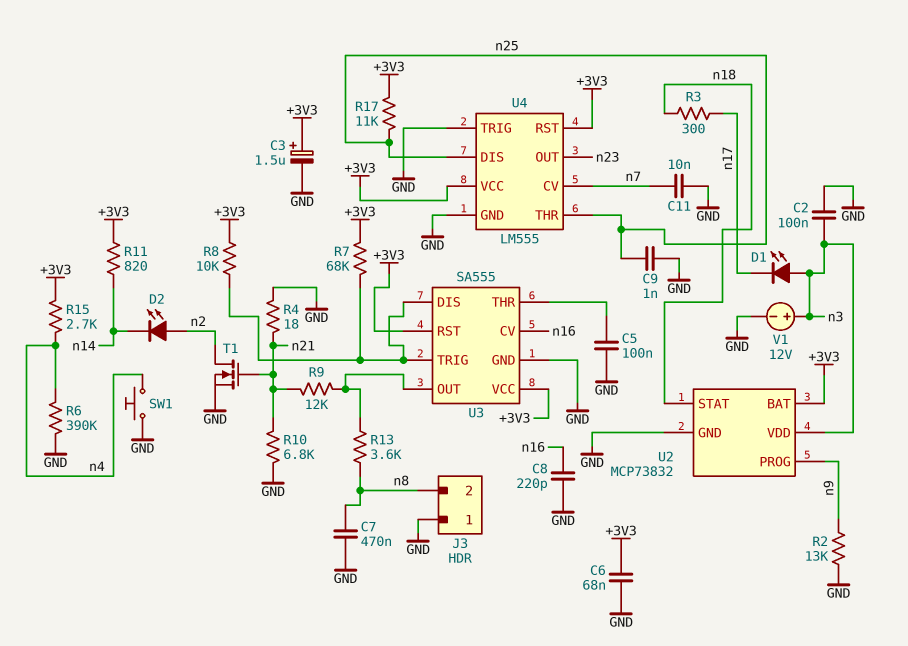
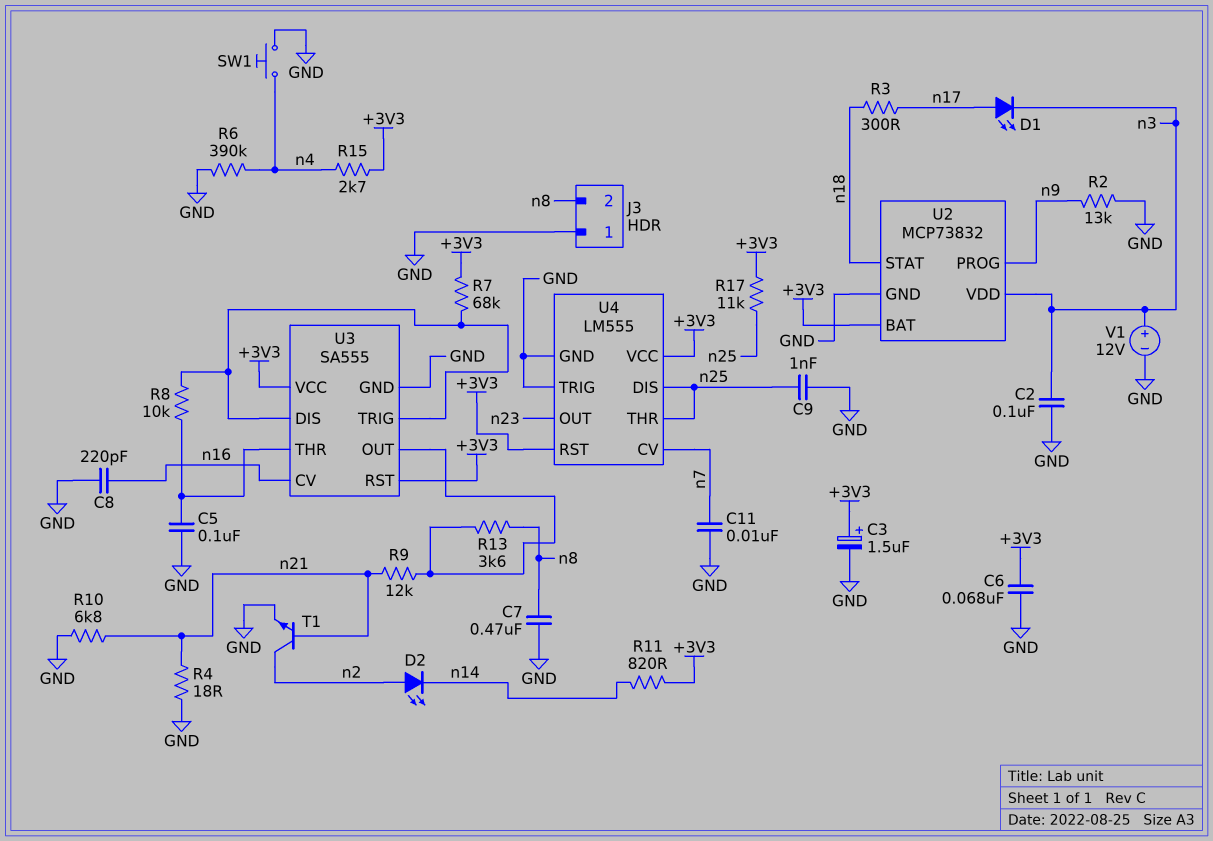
D1: LED (A n3, K n17) -> LED (A n17, K n3)
R8: 10k (+3V3, U3/DIS) -> 10k (U3/DIS, U3/THR)
T1: NMOS (G n21, D n2, S GND) -> NPN (B n21, C n2, E GND)

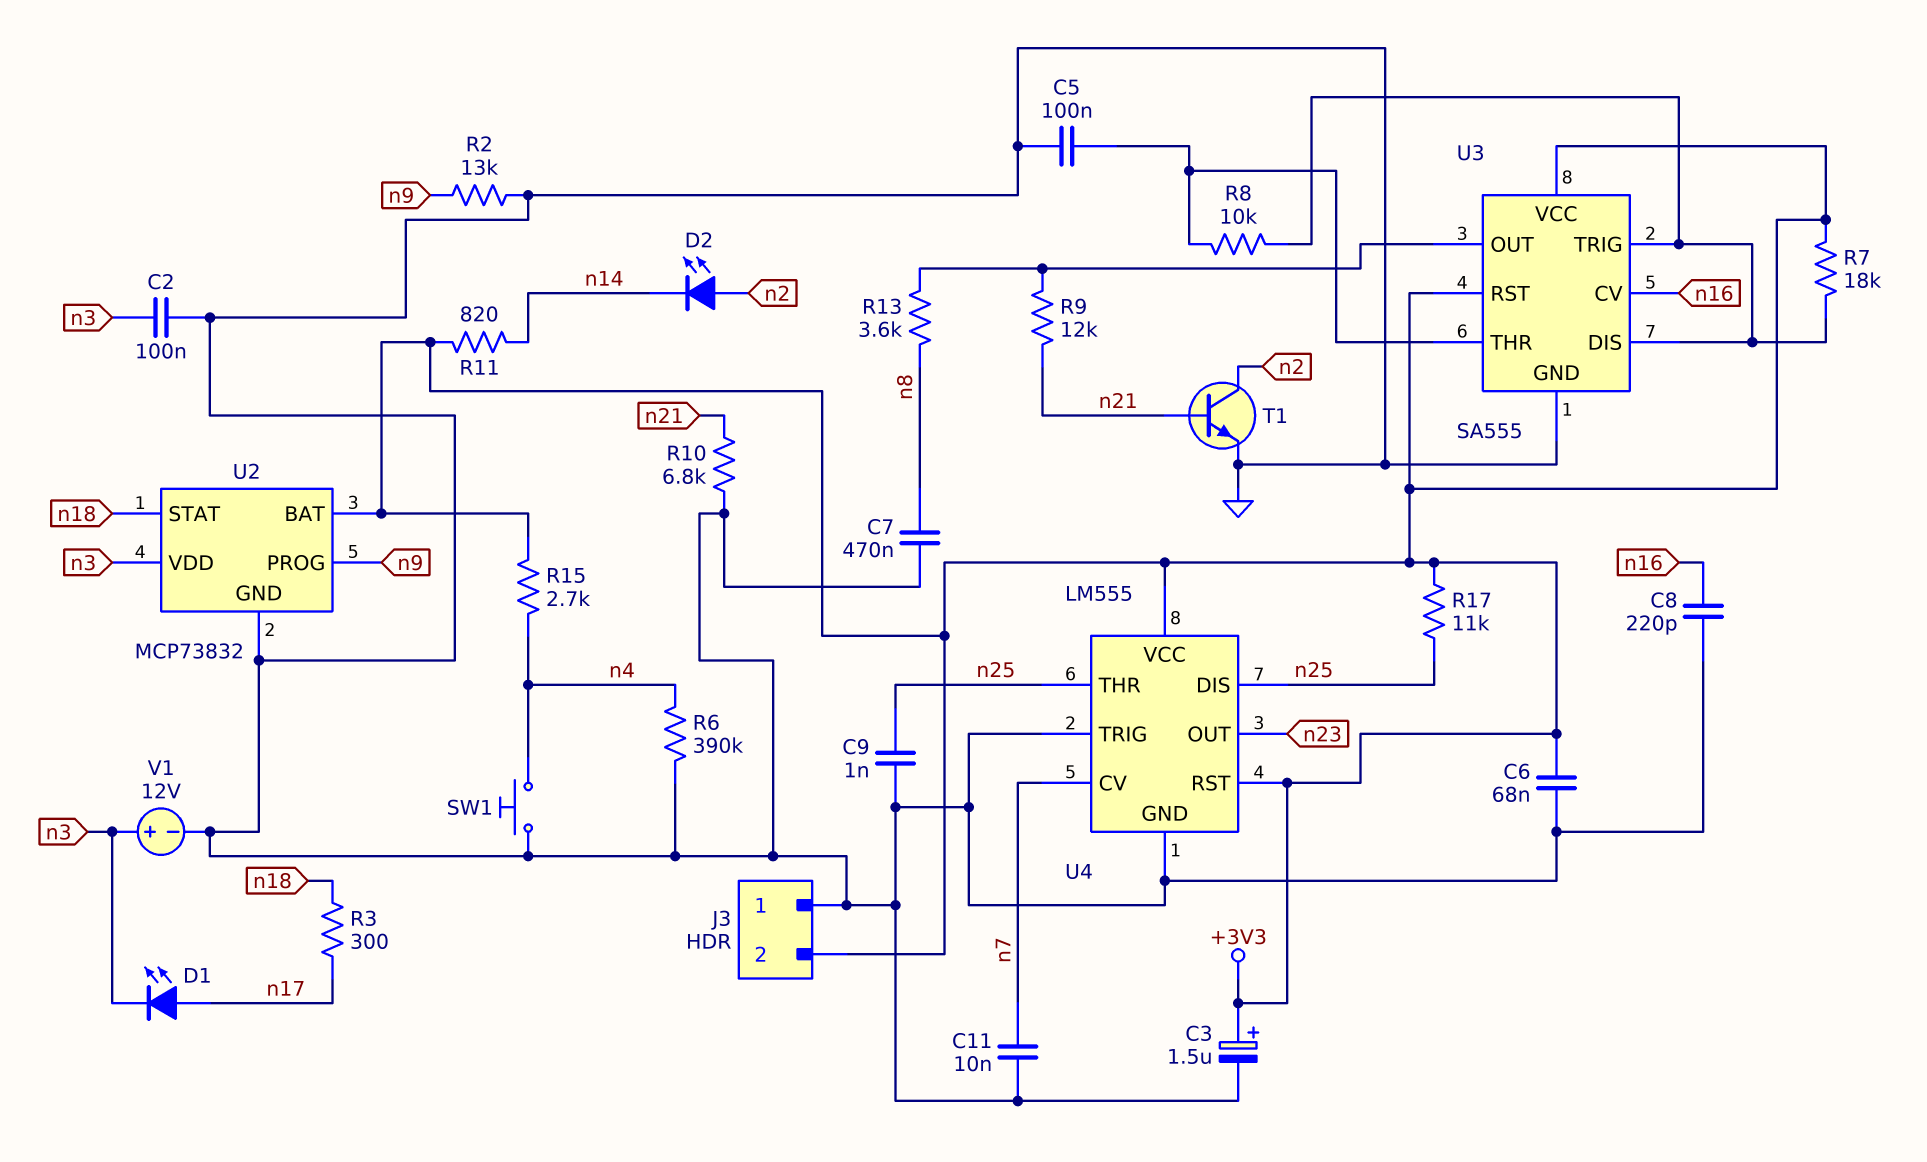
J3 pin 2: n8 -> +3V3
R4: 18 (GND, n21) -> none
R7: 68k (+3V3, U3/DIS) -> 18k (+3V3, U3/DIS)

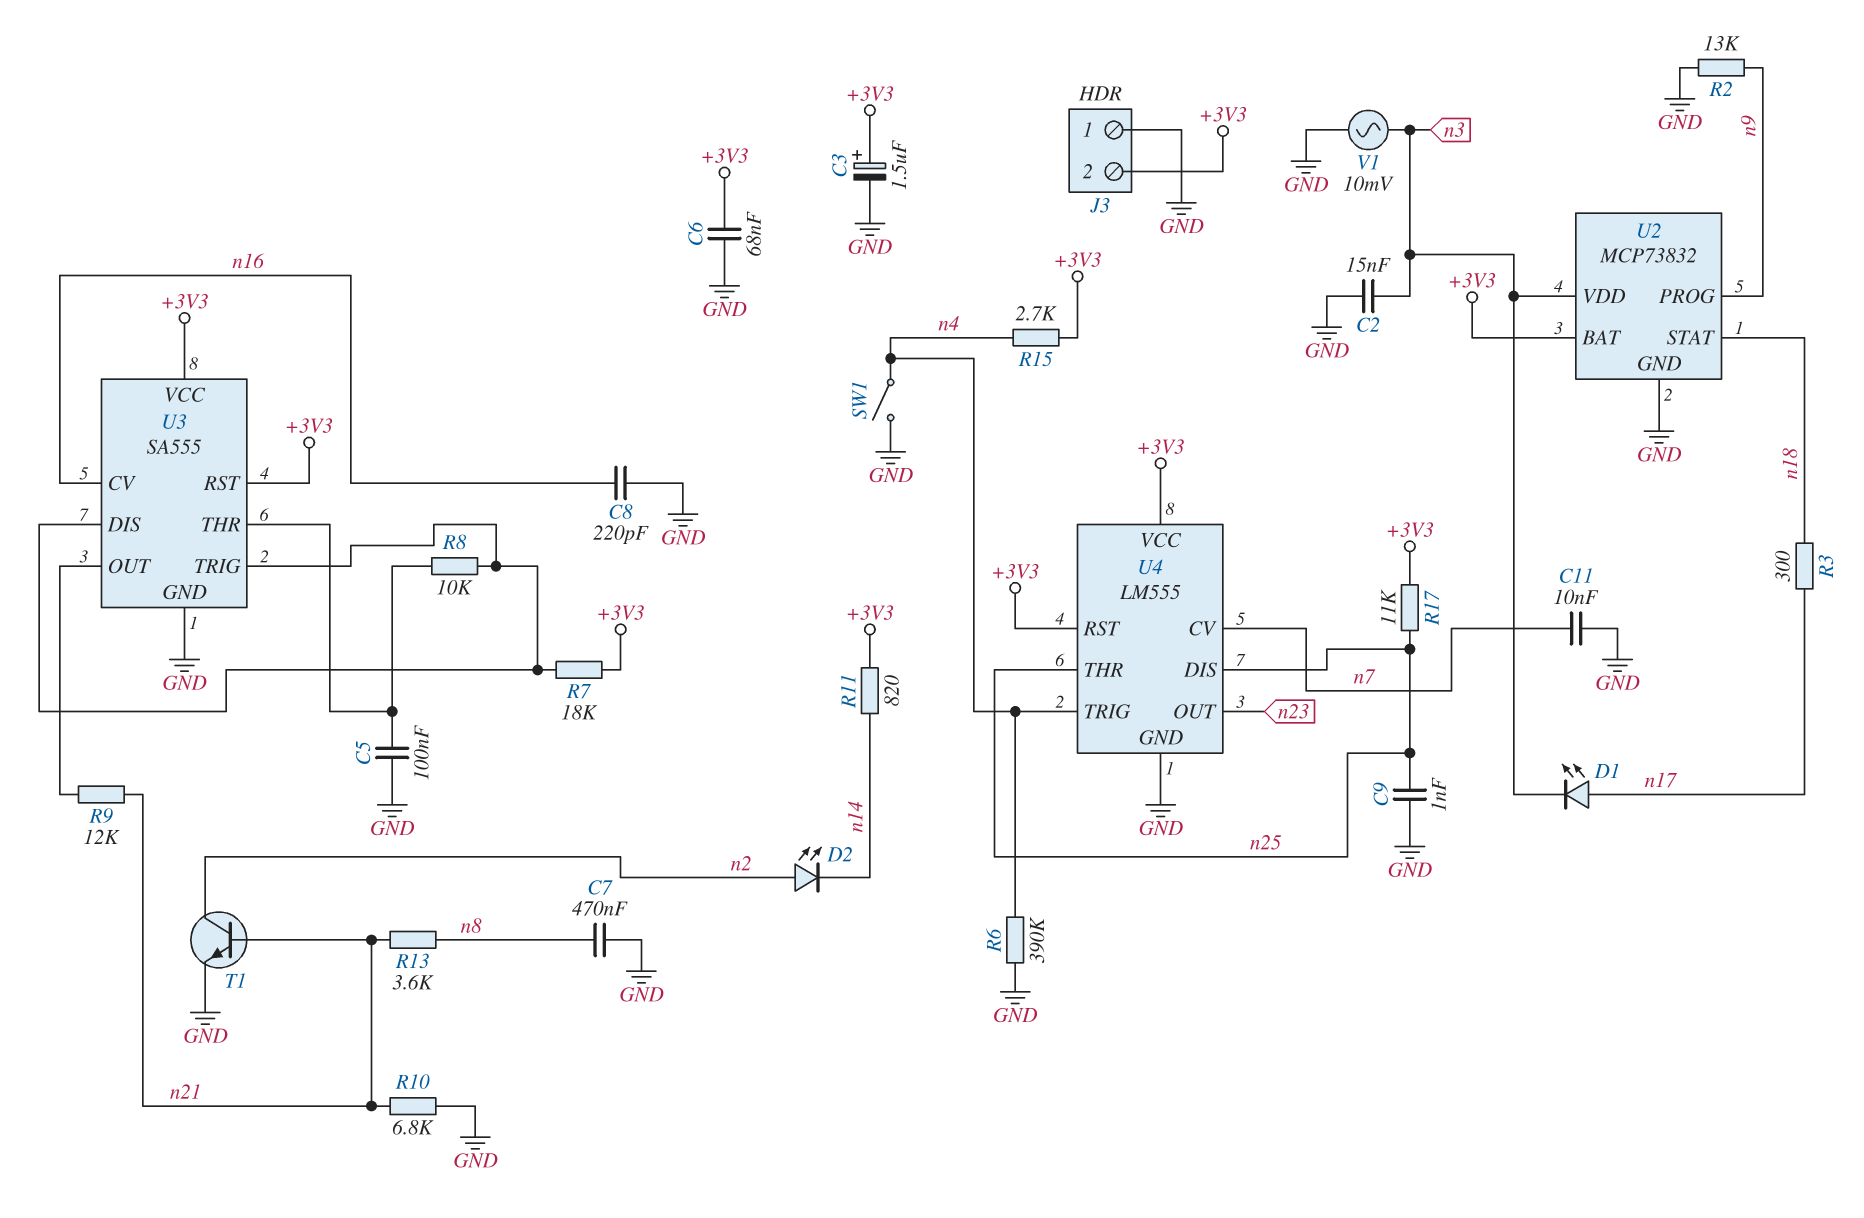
C2: 100nF (GND, n3) -> 15nF (GND, n3)
R13: 3.6k (U3/OUT, n8) -> 3.6k (n8, n21)
SW1: button (GND, n4) -> switch (GND, n4)
U4 pin TRIG: GND -> n4
V1: 12V (plus n3, minus GND) -> AC 10mV (GND, n3)

